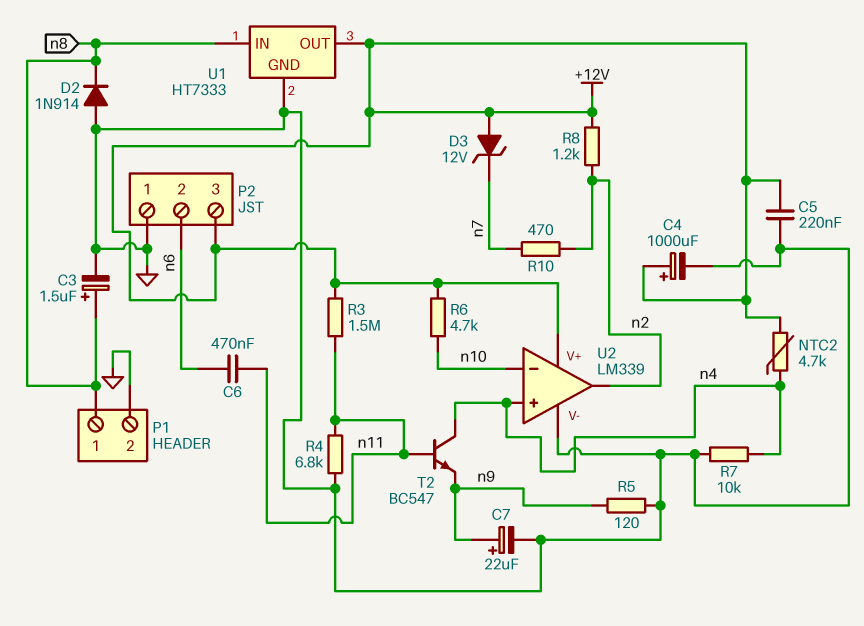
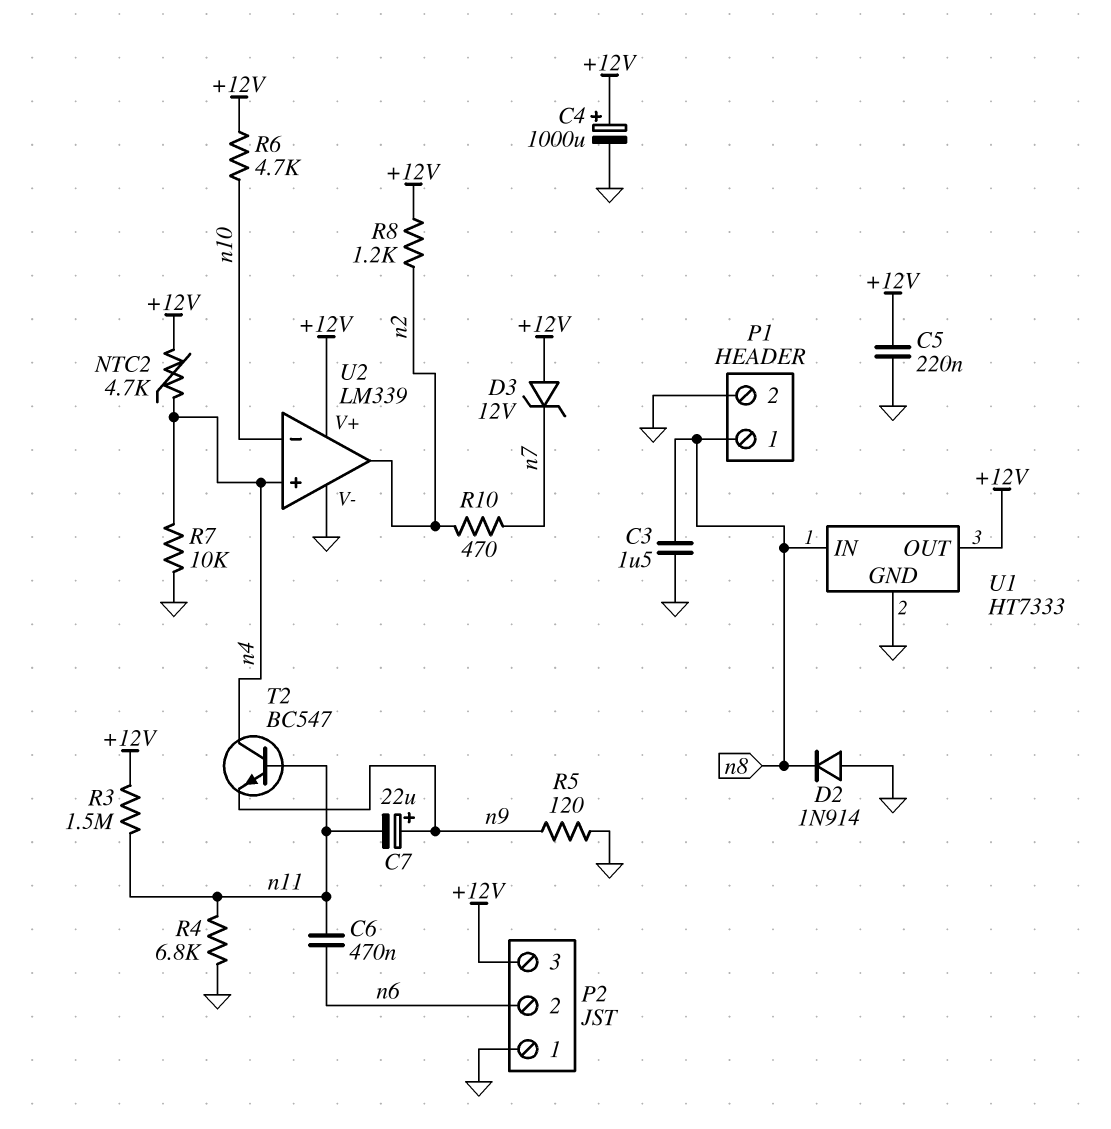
C3: 1.5uF (plus n8, minus GND) -> 1.5uF (GND, n8)
C7: 22uF (plus n9, minus GND) -> 22uF (plus n9, minus n11)

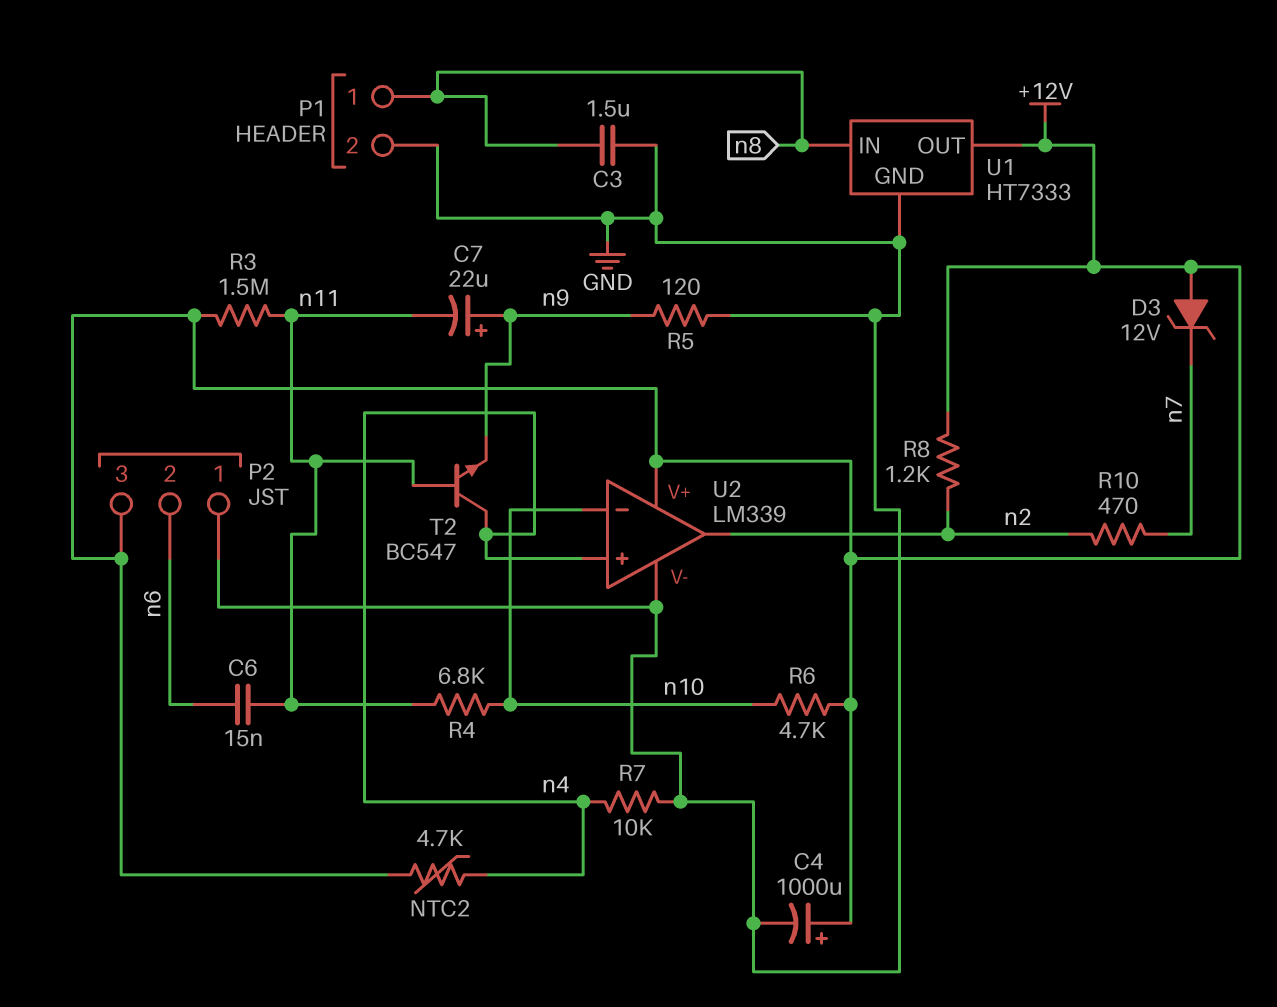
C5: 220nF (+12V, GND) -> none
C6: 470nF (n6, n11) -> 15nF (n6, n11)
D2: diode 1N914 (A GND, K n8) -> none
R4: 6.8k (GND, n11) -> 6.8k (n10, n11)

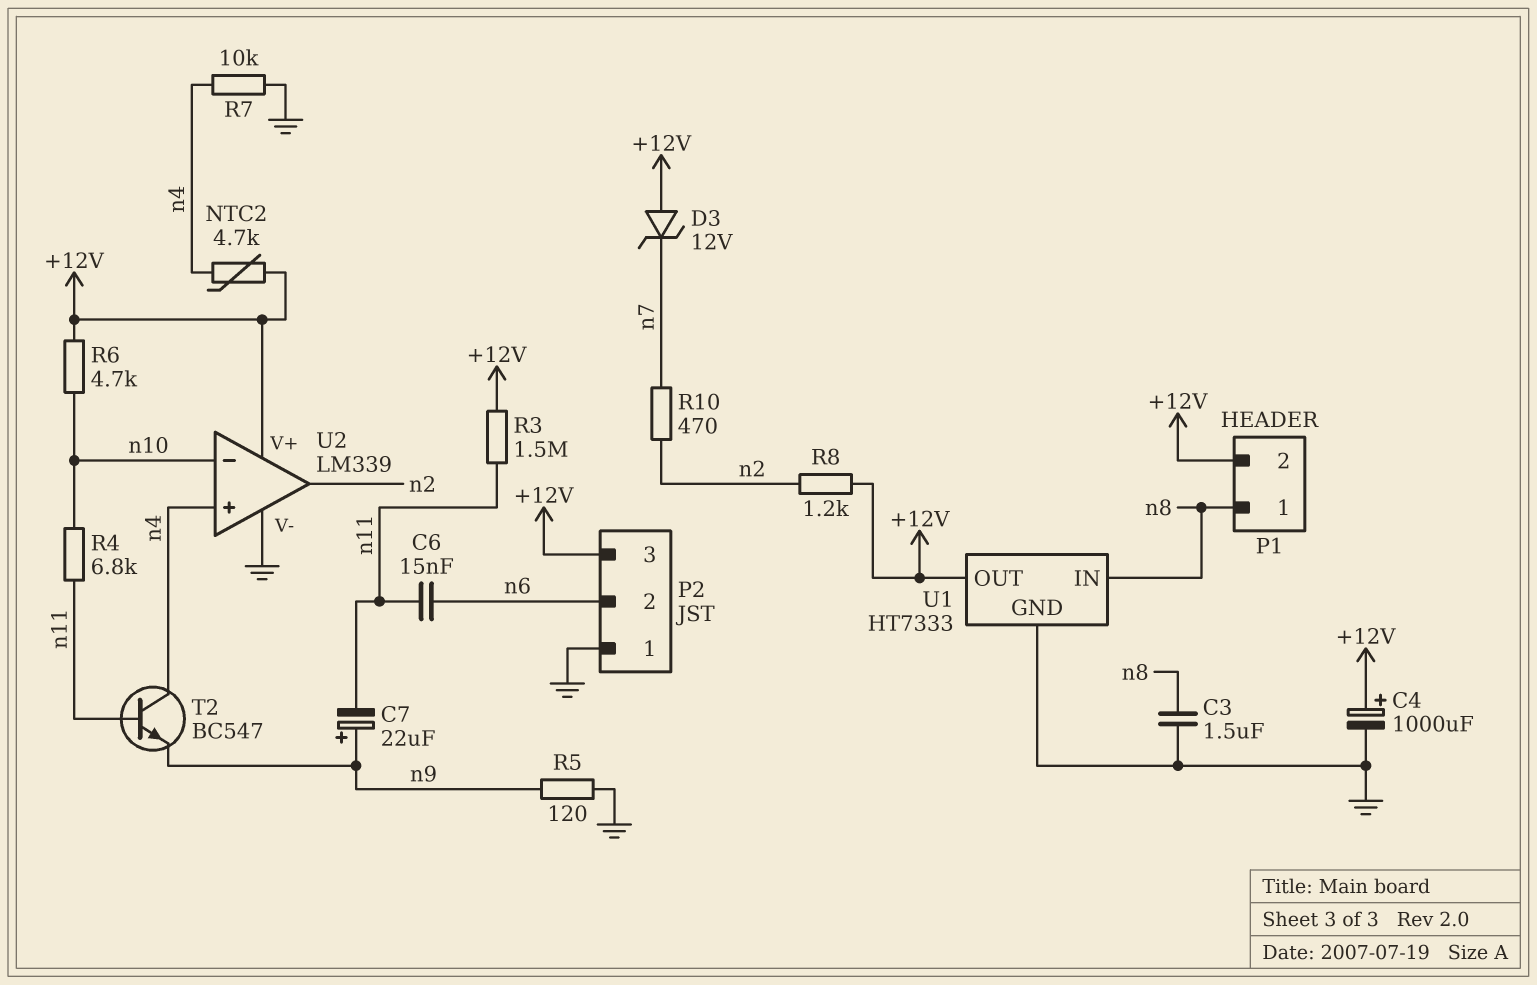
P1 pin 2: GND -> +12V

